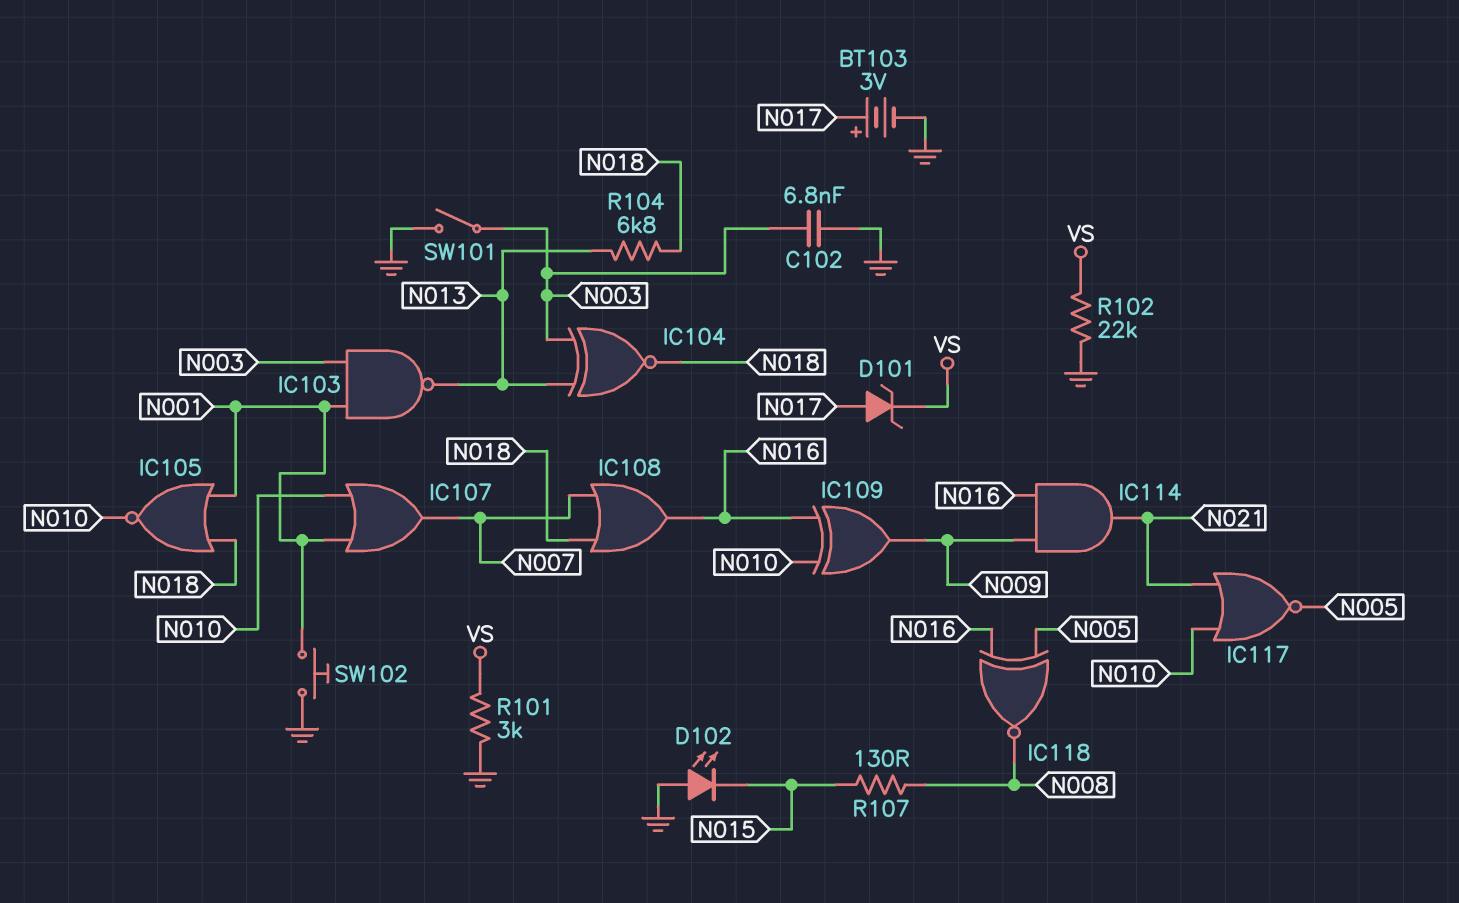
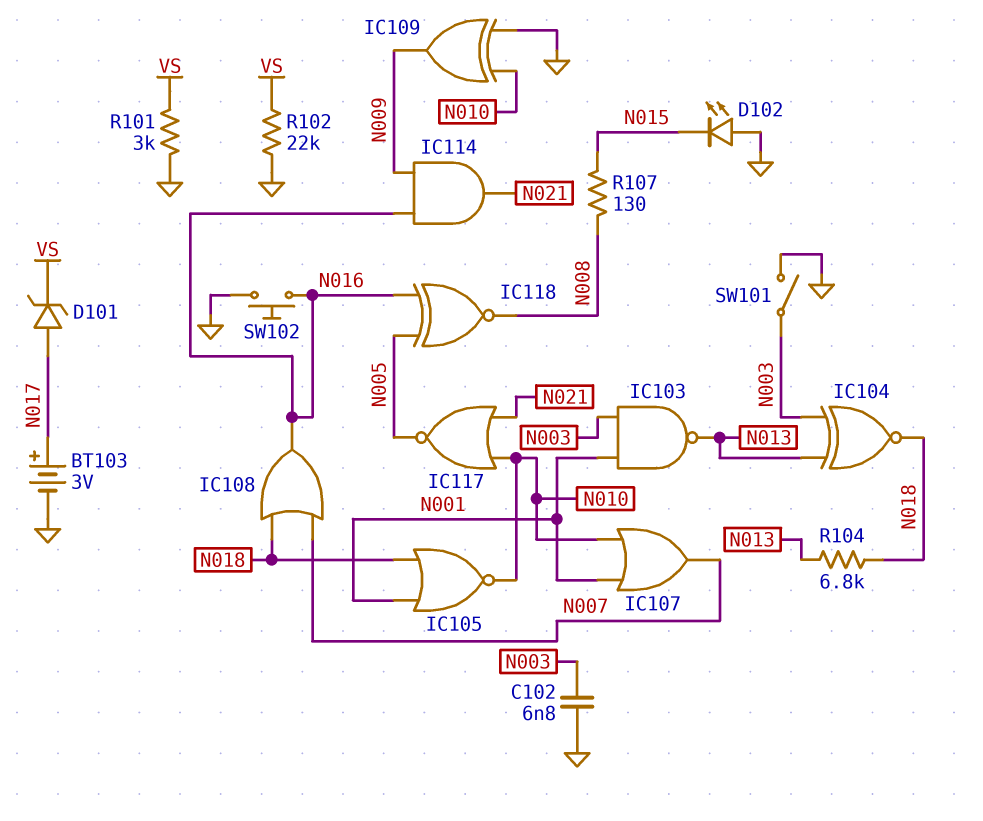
IC109: XOR (in N010, in N016, out N009) -> XOR (in GND, in N010, out N009)
SW102: button (GND, N001) -> button (GND, N016)

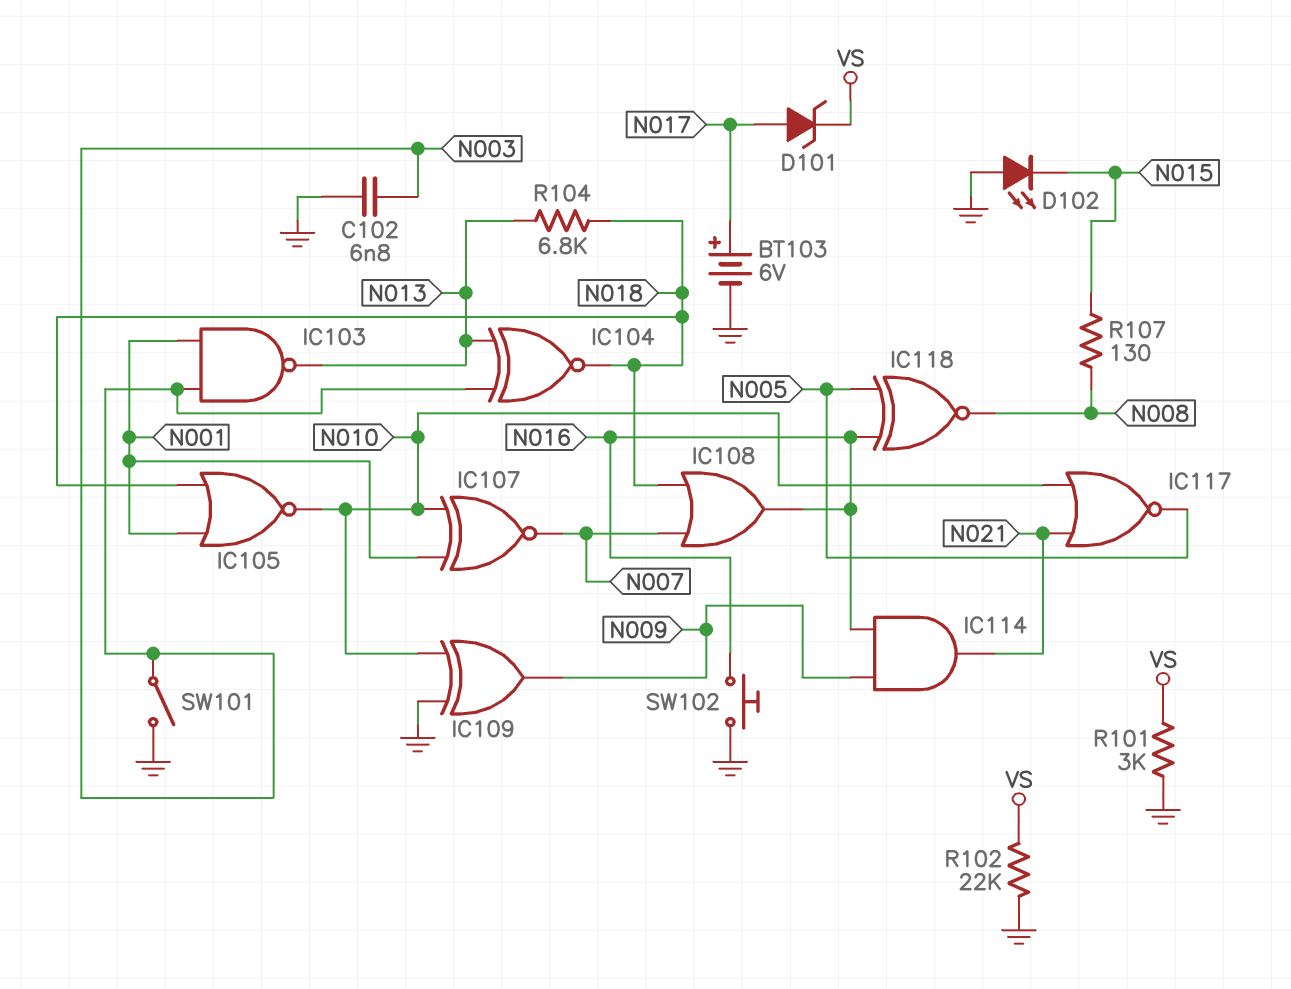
BT103: 3V (plus N017, minus GND) -> 6V (plus N017, minus GND)
IC107: OR (in N001, in N010, out N007) -> XNOR (in N001, in N010, out N007)

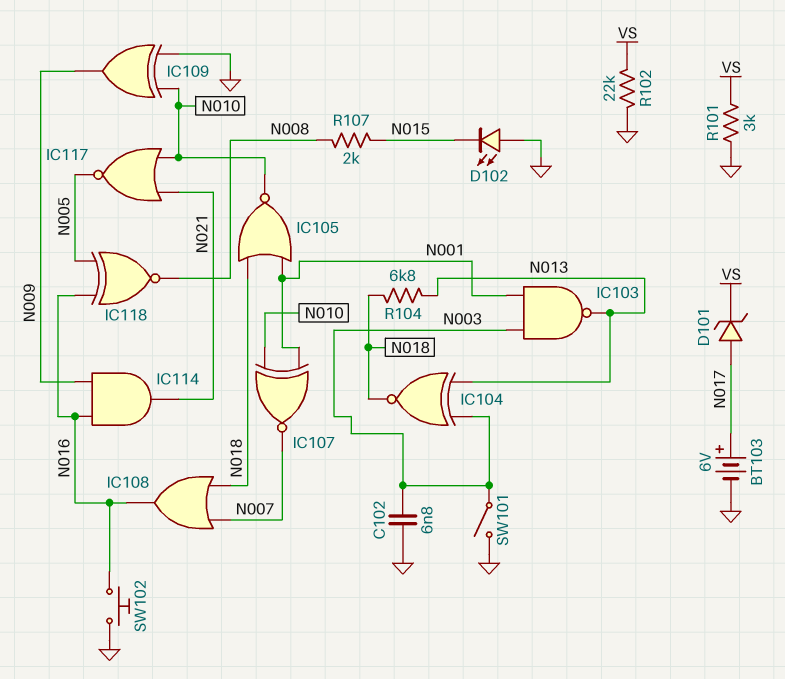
R107: 130 (N008, N015) -> 2k (N008, N015)

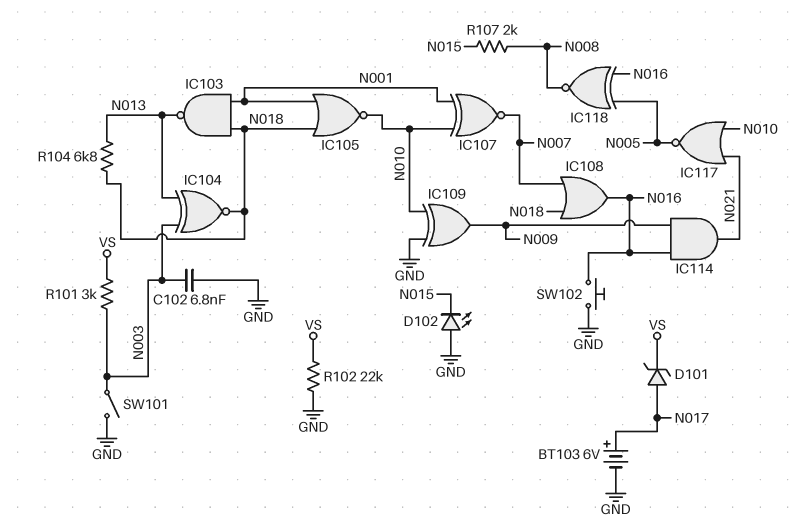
IC103: NAND (in N001, in N003, out N013) -> NAND (in N001, in N018, out N013)
R101: 3k (GND, VS) -> 3k (N003, VS)

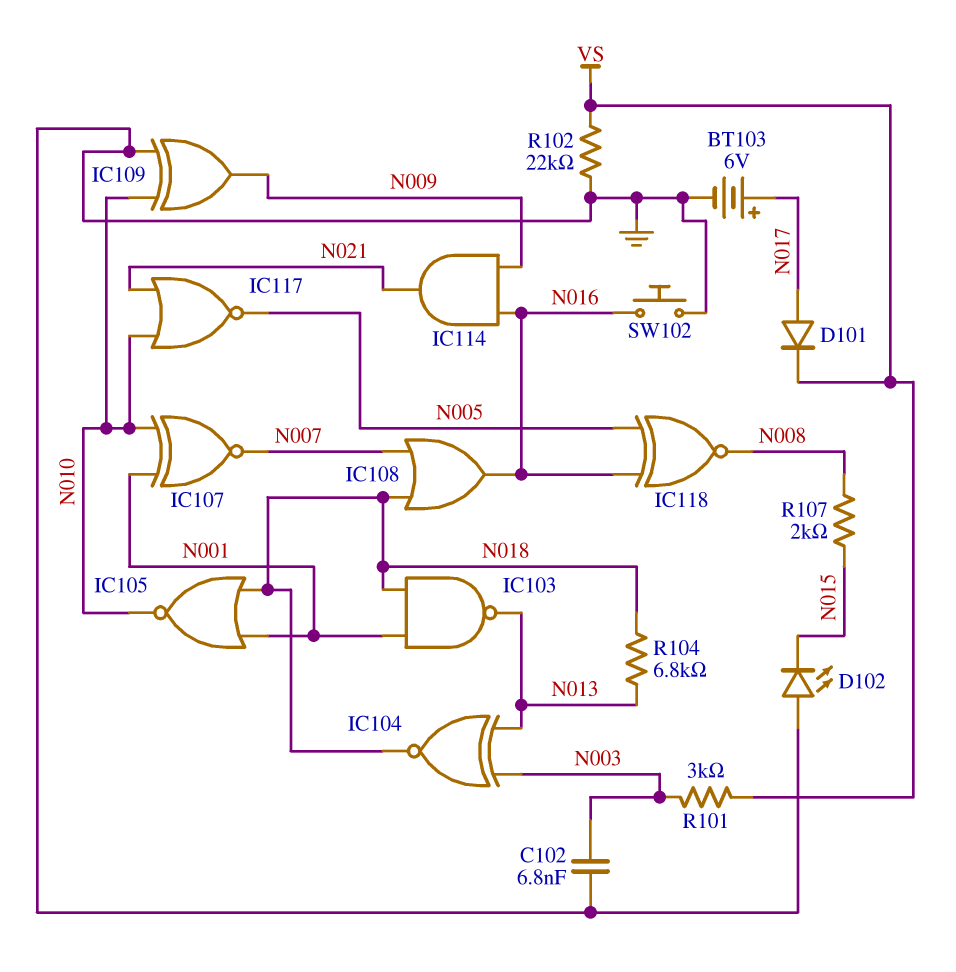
D101: zener (A N017, K VS) -> diode (A N017, K VS)
SW101: switch (GND, N003) -> none

